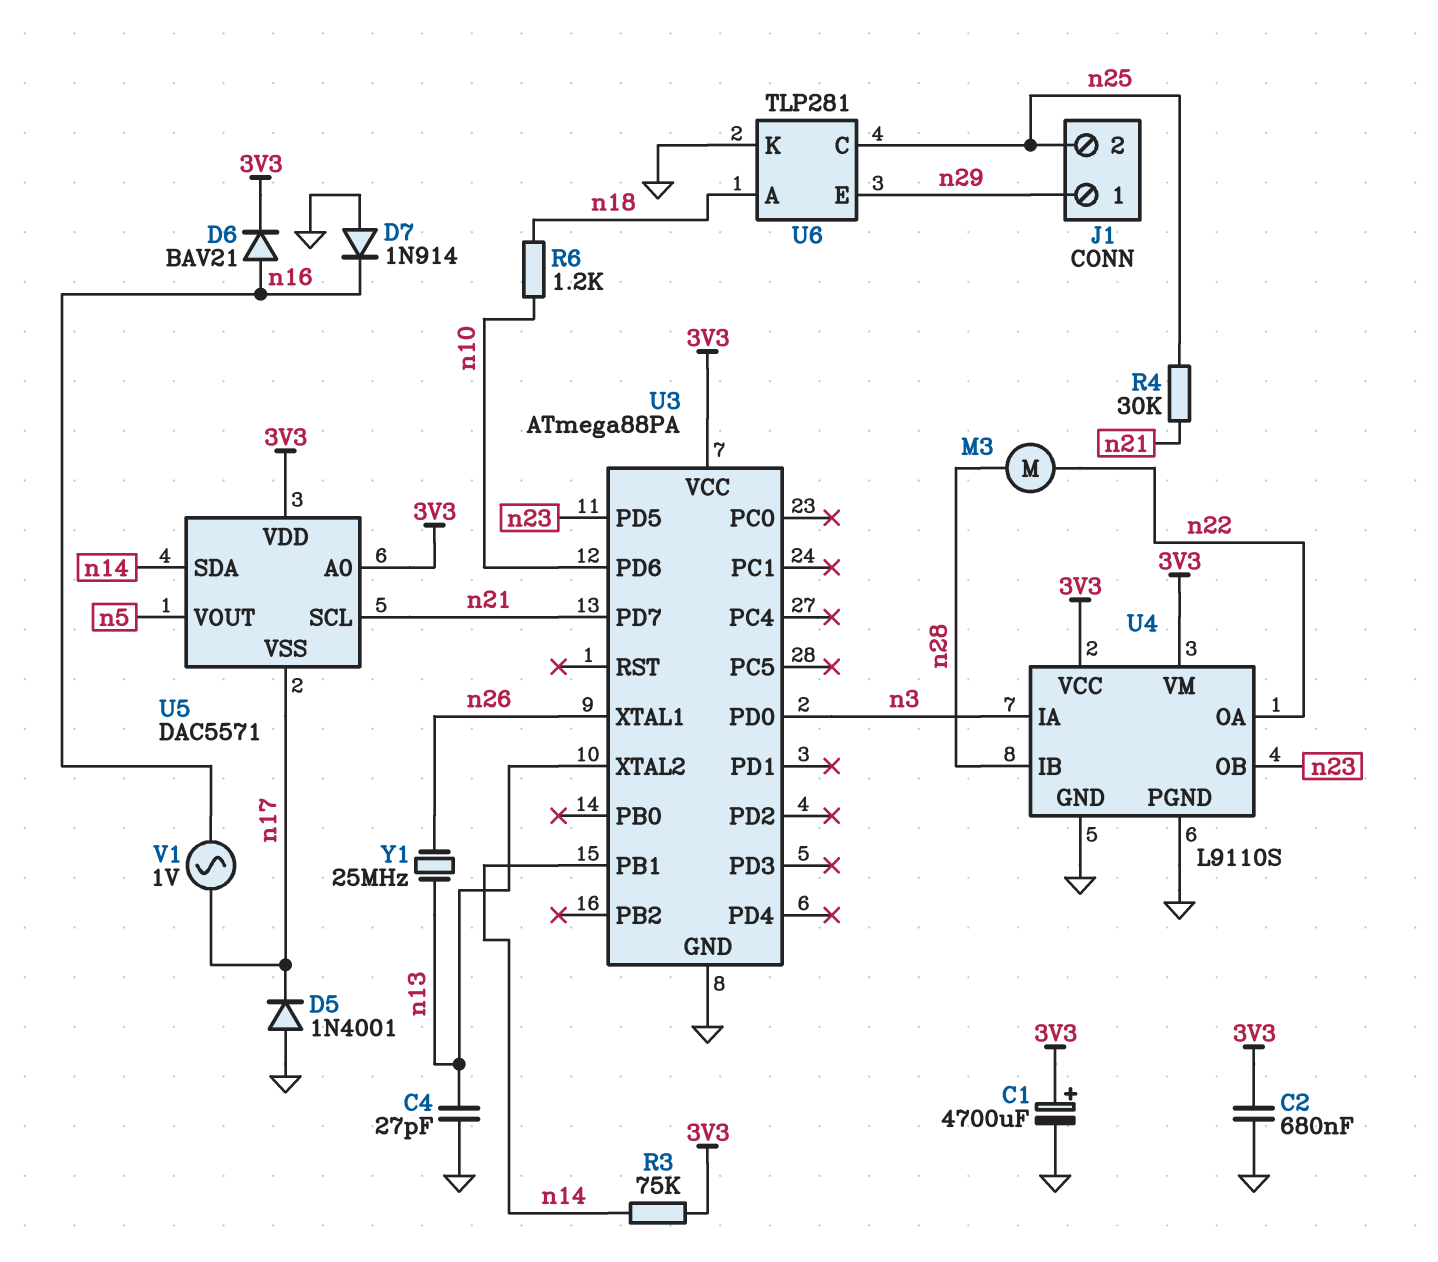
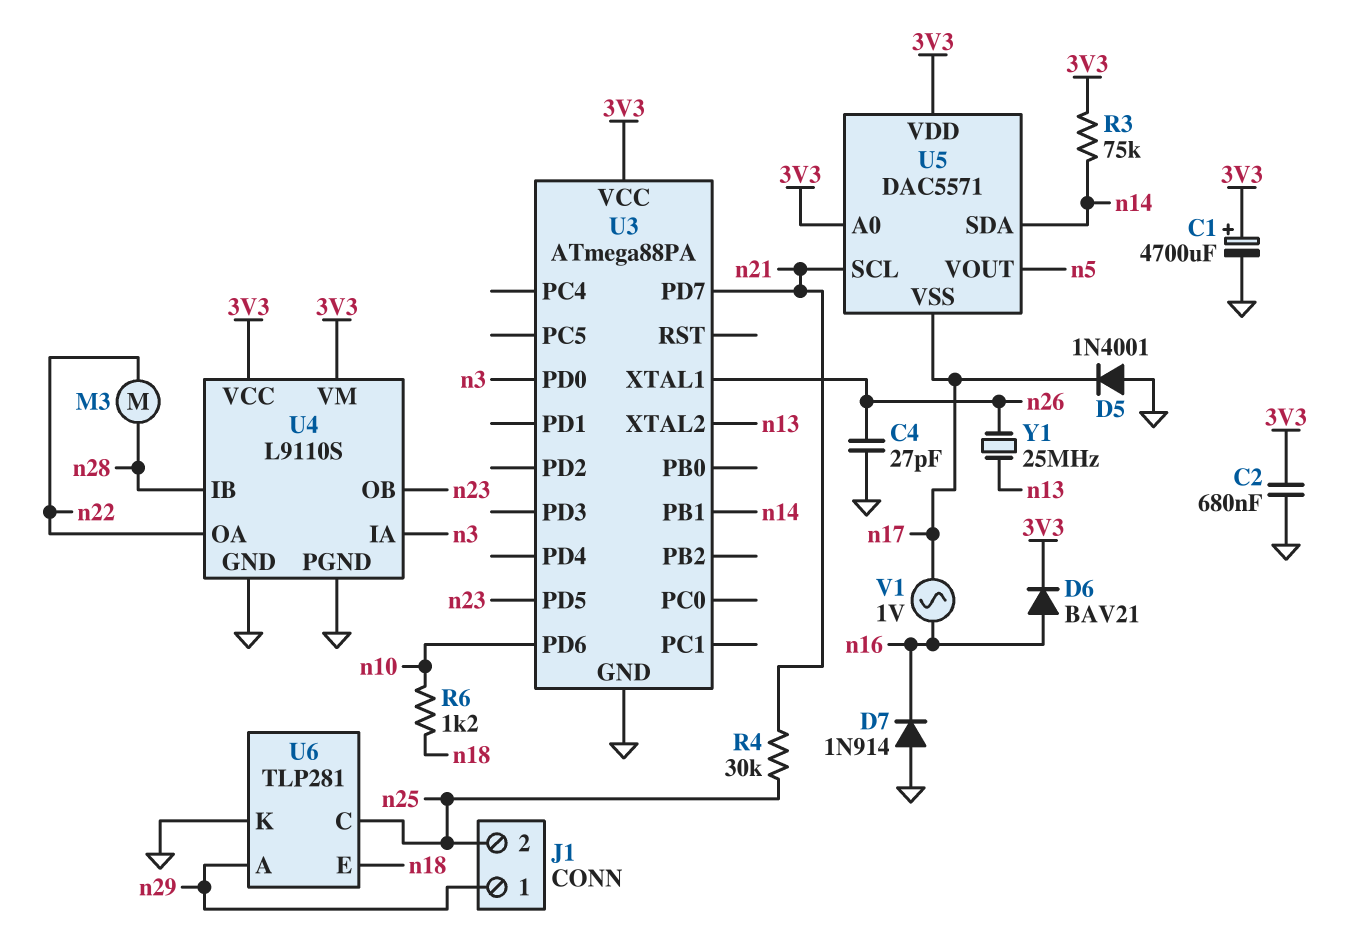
C4: 27pF (GND, n13) -> 27pF (GND, n26)
U6 pin A: n18 -> n29
U6 pin E: n29 -> n18

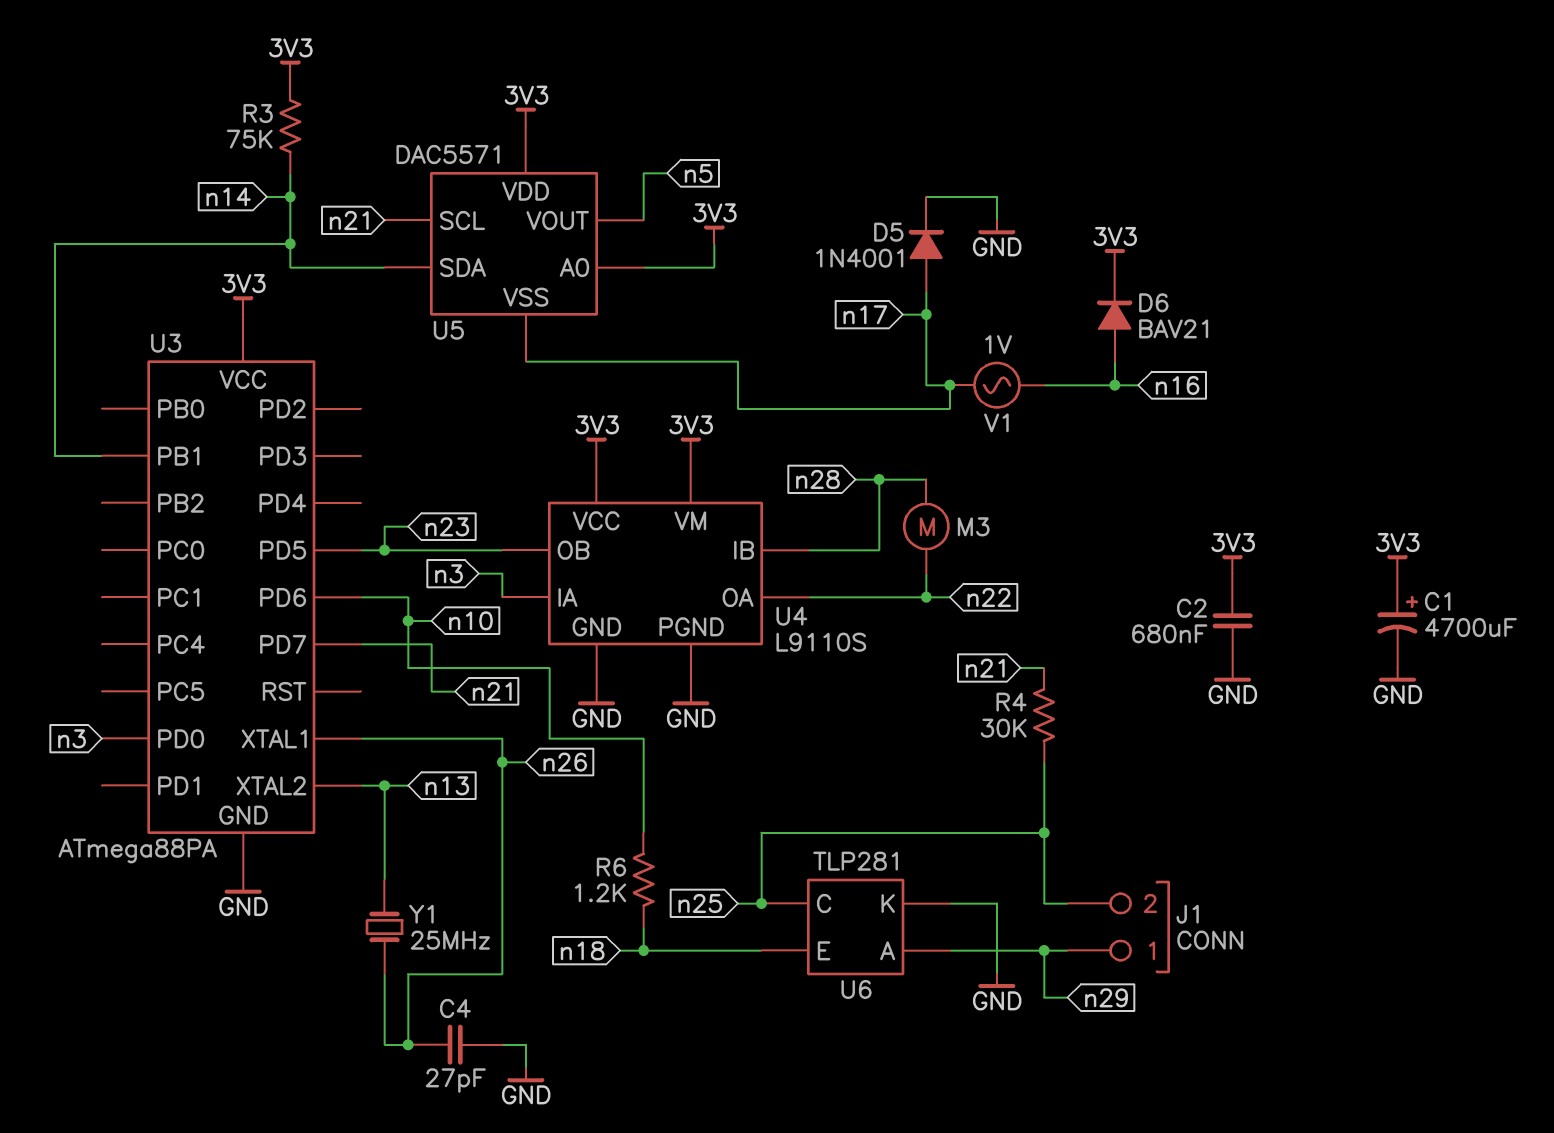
D5: diode 1N4001 (A GND, K n17) -> diode 1N4001 (A n17, K GND)
D7: diode 1N914 (A GND, K n16) -> none

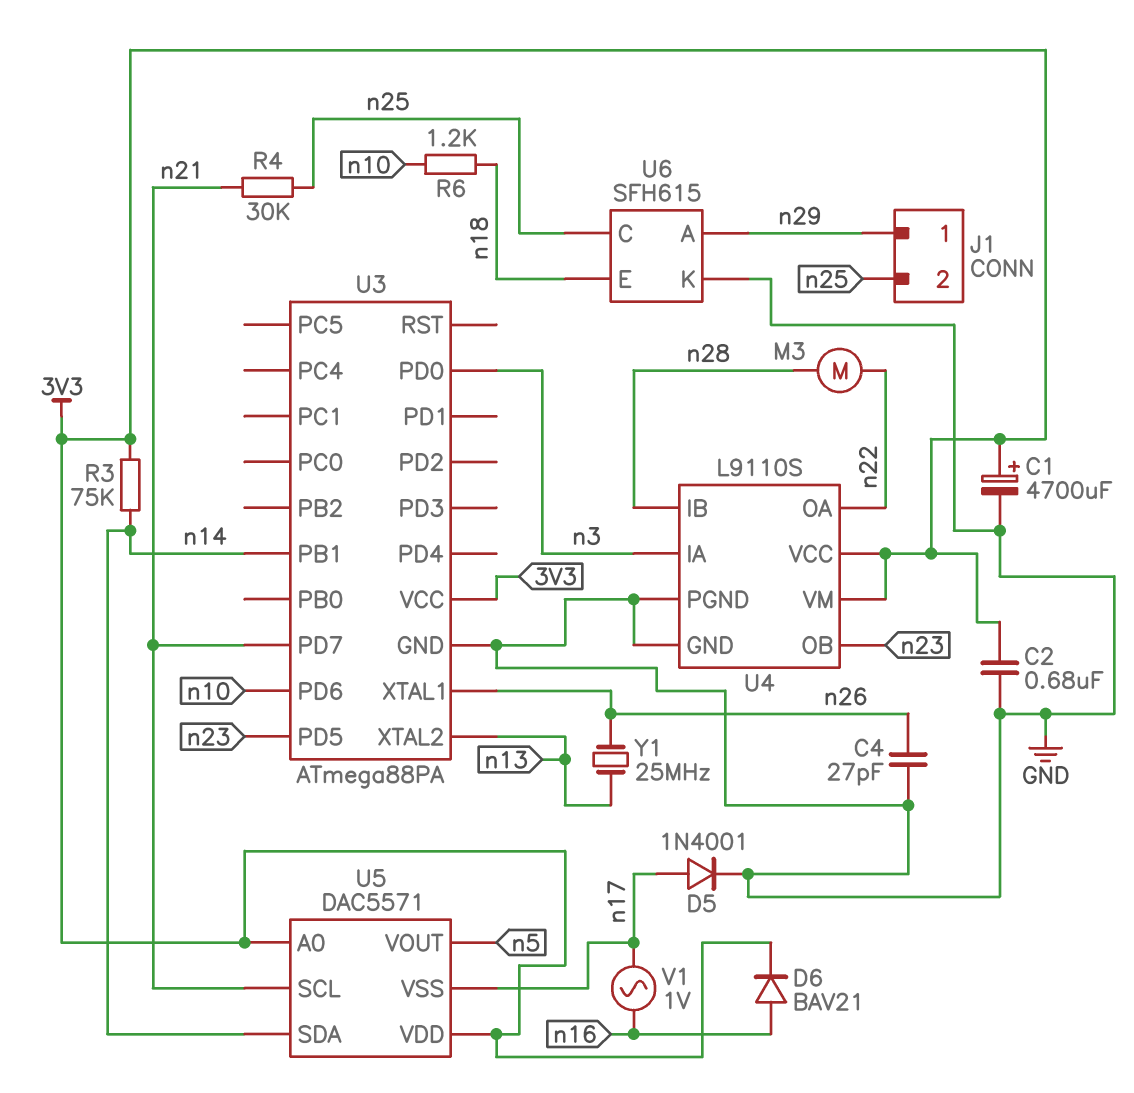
U6: TLP281 -> SFH615

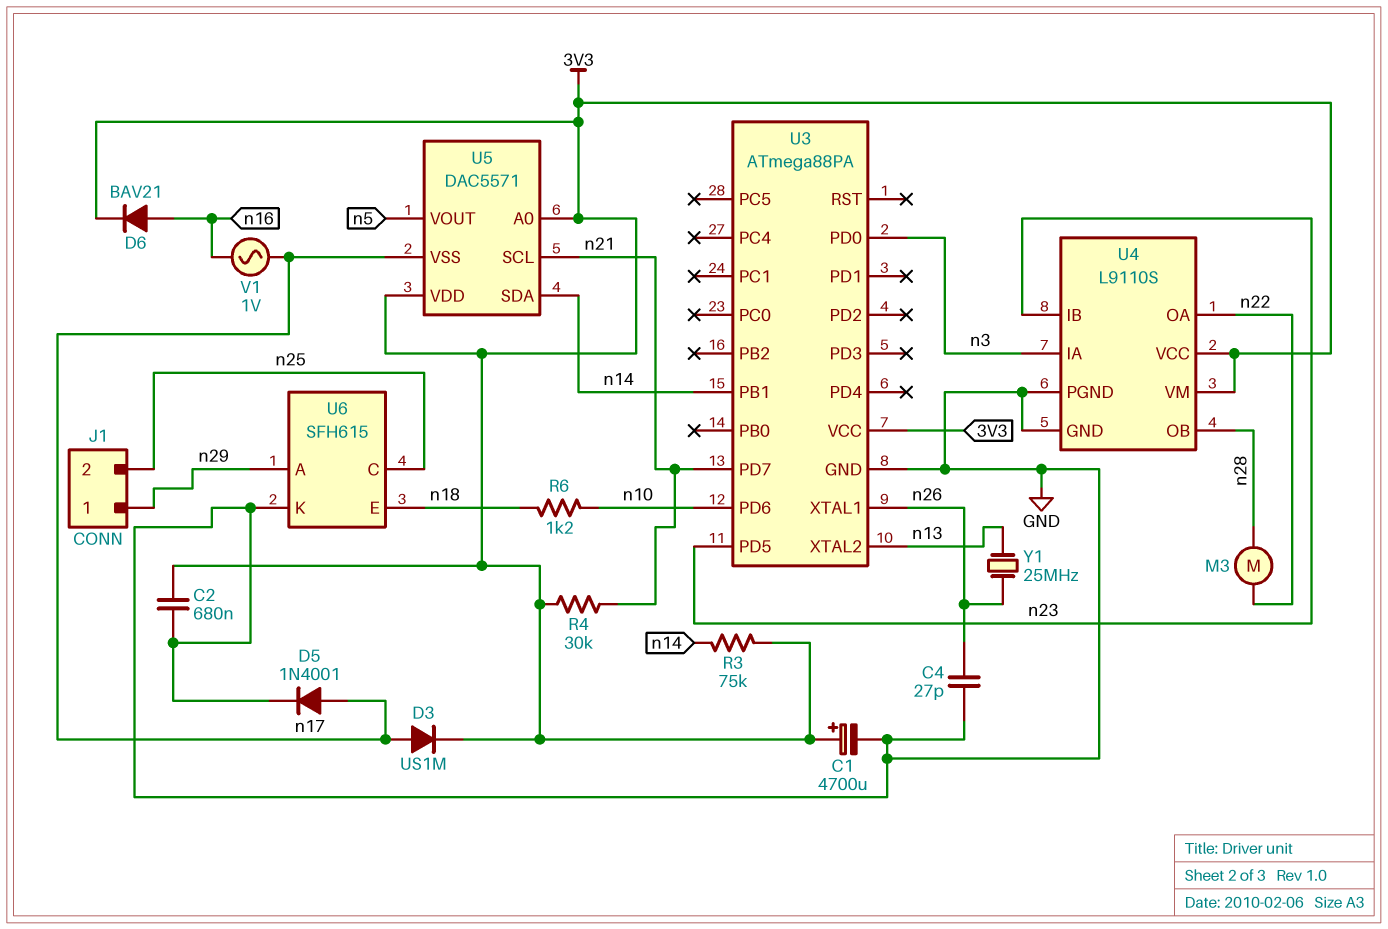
D3: none -> diode US1M (A n17, K 3V3)
R4: 30k (n21, n25) -> 30k (3V3, n21)
U4 pin IB: n28 -> n23
U4 pin OB: n23 -> n28

